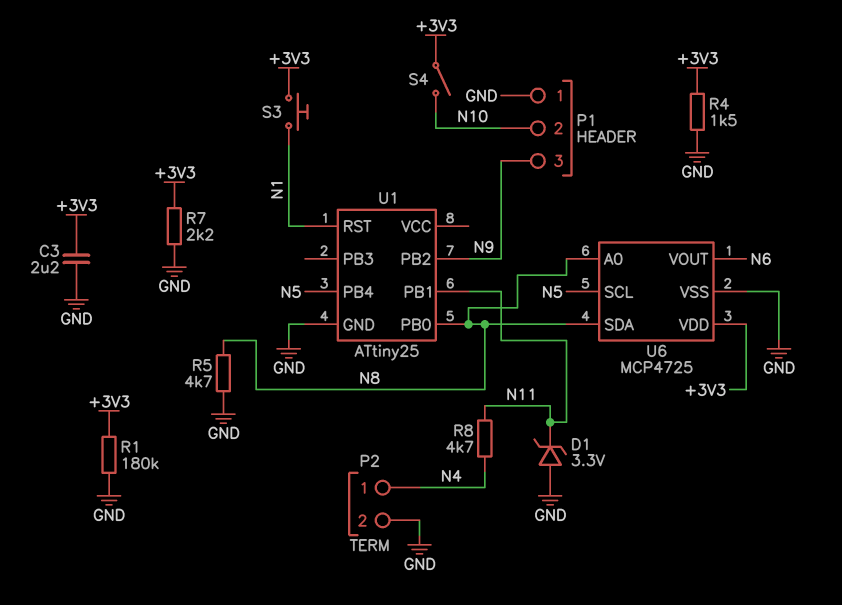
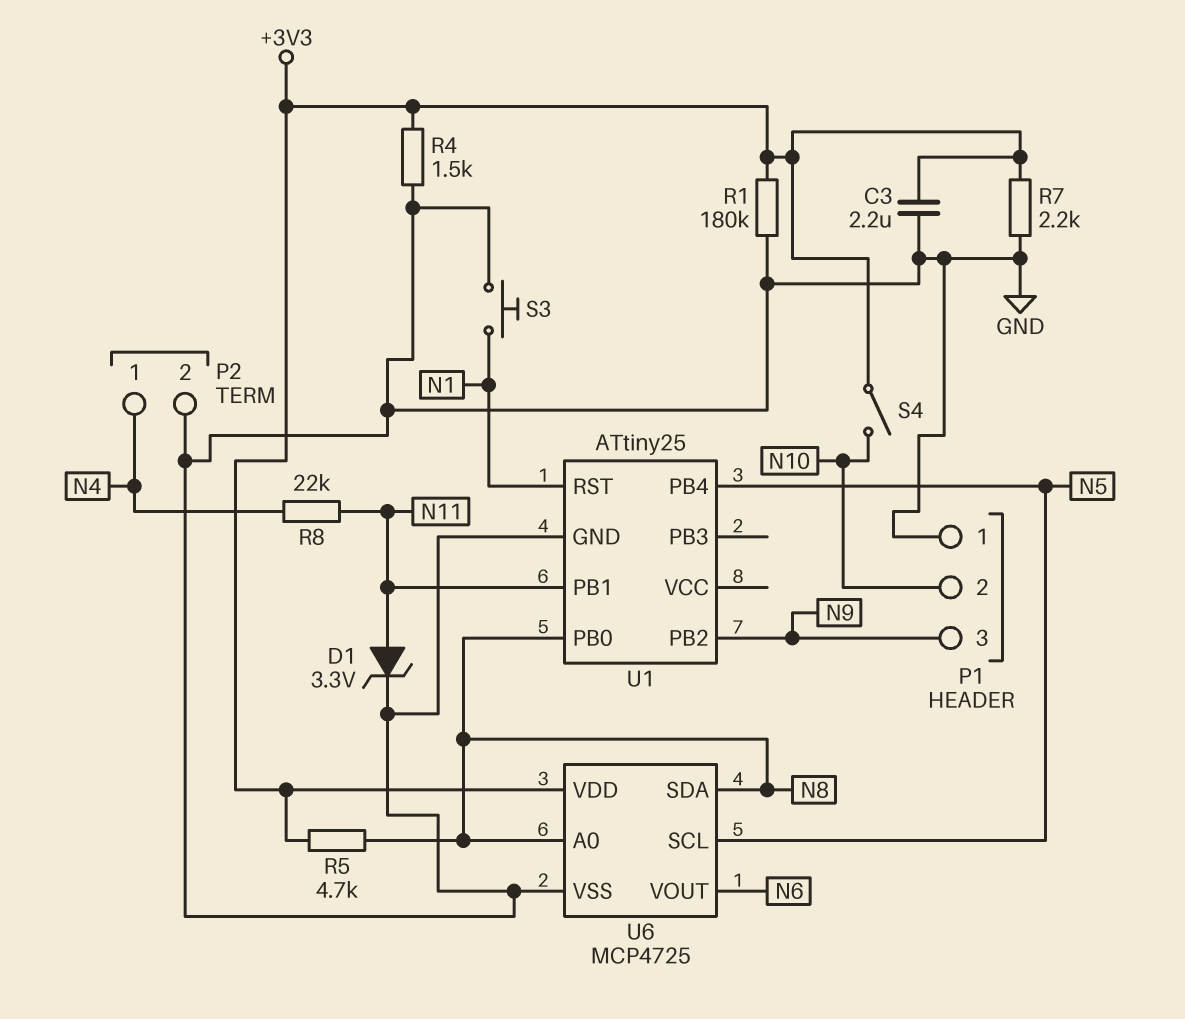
D1: zener 3.3V (A GND, K N11) -> zener 3.3V (A N11, K GND)
R5: 4.7k (GND, N8) -> 4.7k (+3V3, N8)
R8: 4.7k (N4, N11) -> 22k (N4, N11)
S3: button (+3V3, N1) -> button (GND, N1)

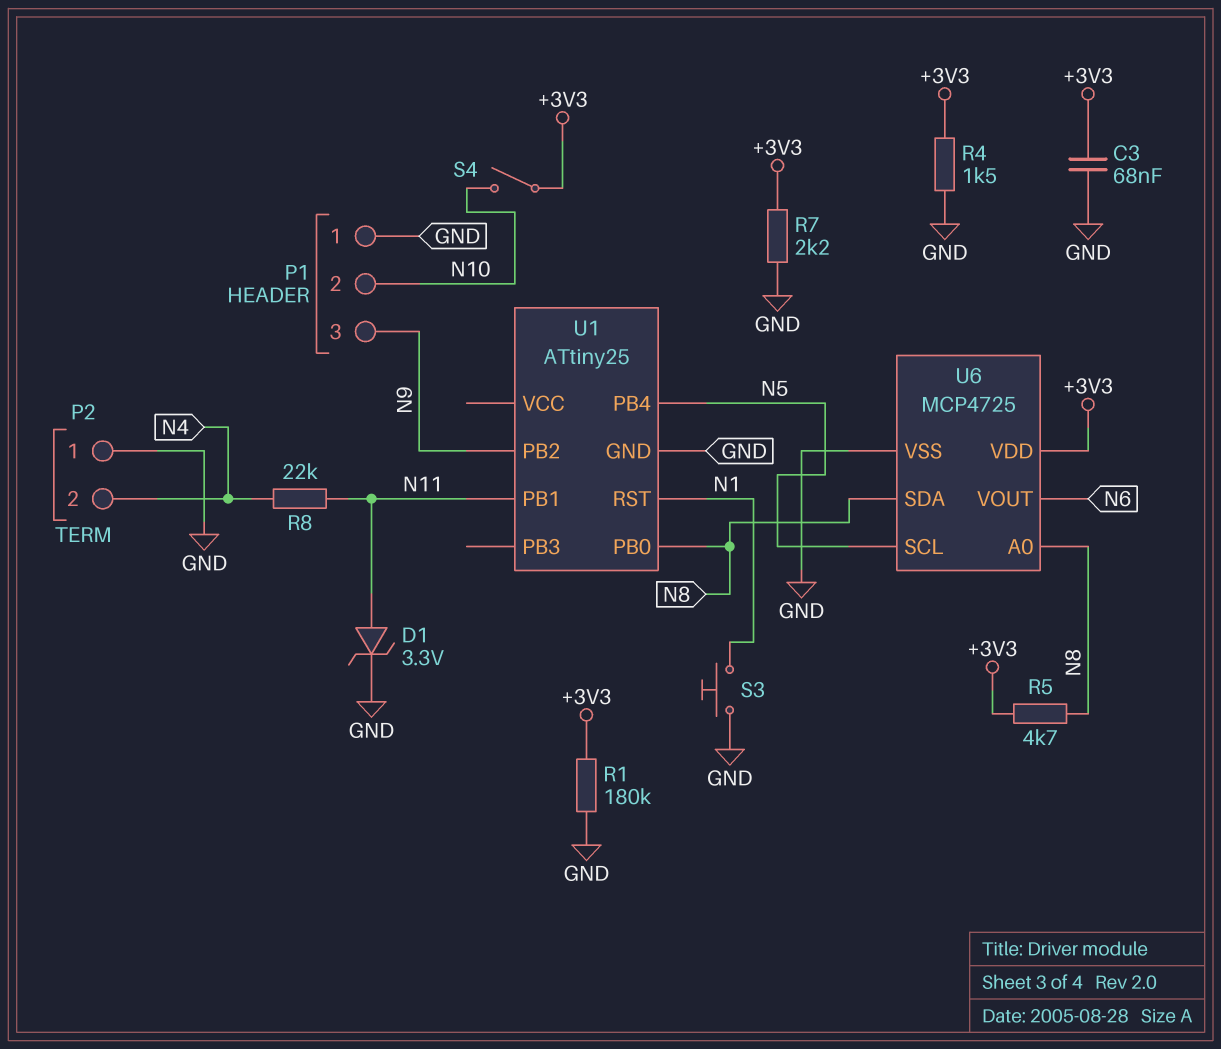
C3: 2.2uF (+3V3, GND) -> 68nF (+3V3, GND)
P2 pin 1: N4 -> GND
P2 pin 2: GND -> N4

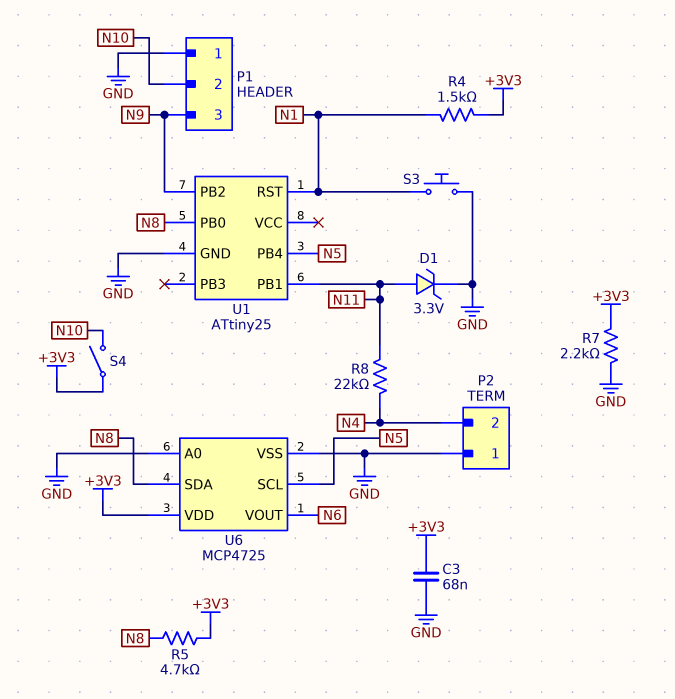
R1: 180k (+3V3, GND) -> none
R4: 1.5k (+3V3, GND) -> 1.5k (+3V3, N1)
U6 pin A0: N8 -> GND

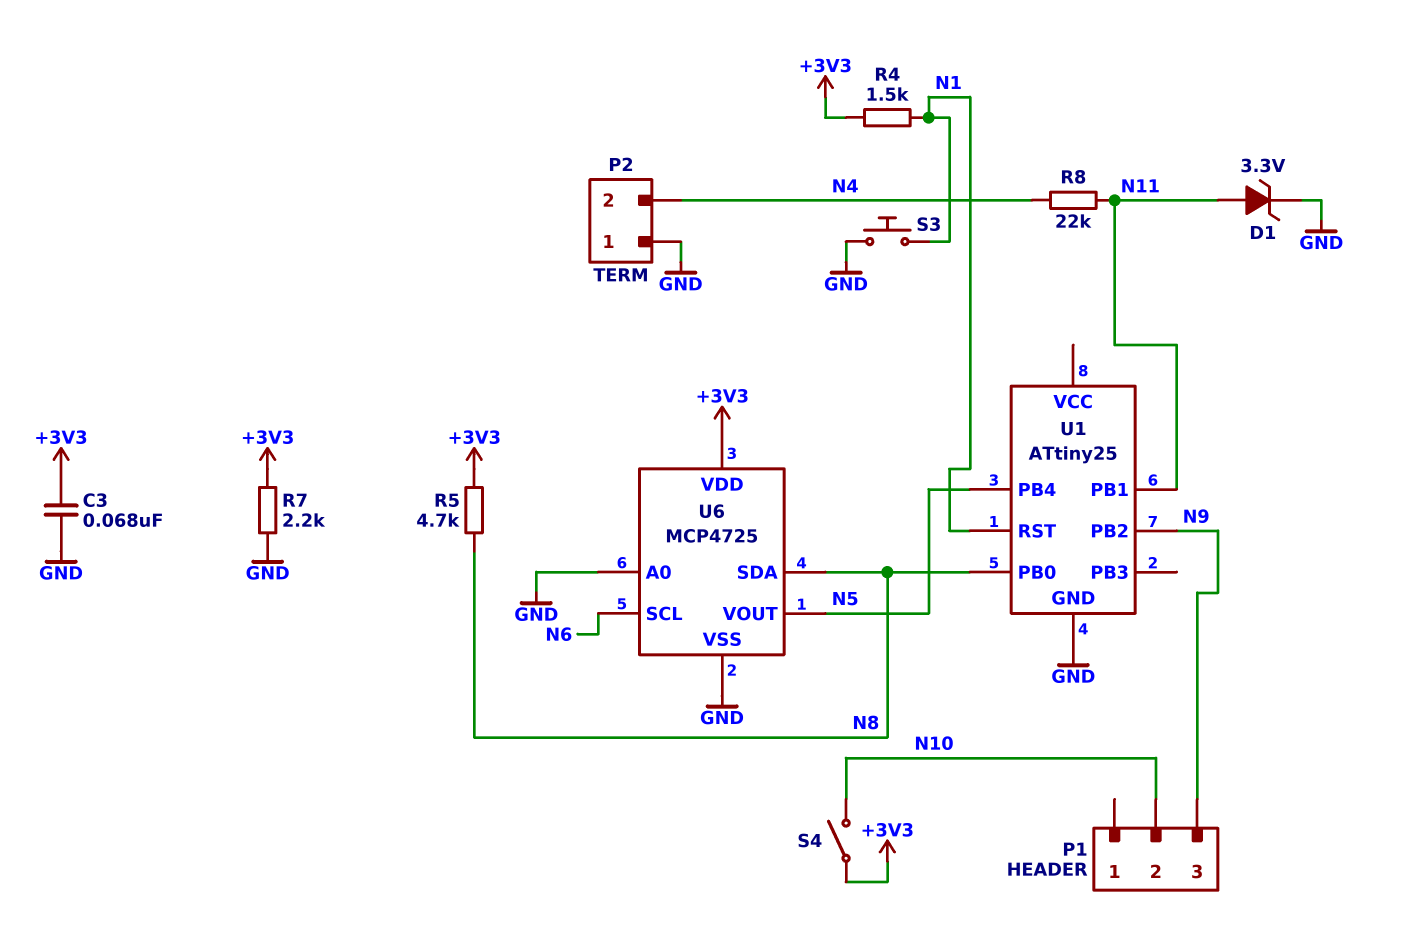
P1 pin 1: GND -> none
U6 pin SCL: N5 -> N6
U6 pin VOUT: N6 -> N5

